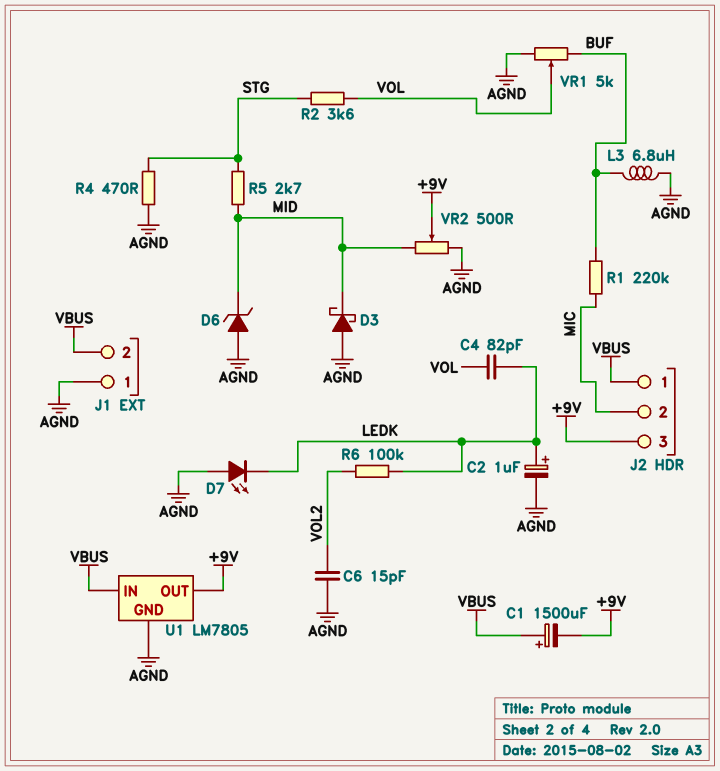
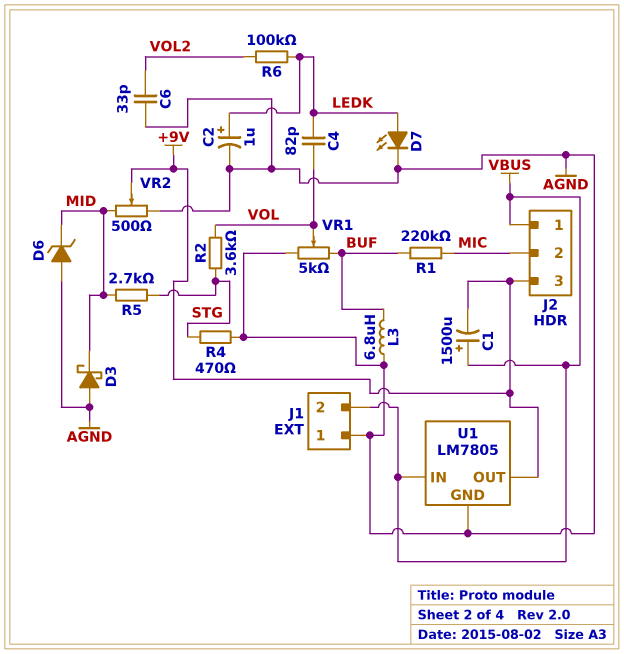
C6: 15pF (AGND, VOL2) -> 33pF (AGND, VOL2)
D7: LED (A AGND, K LEDK) -> LED (A LEDK, K AGND)

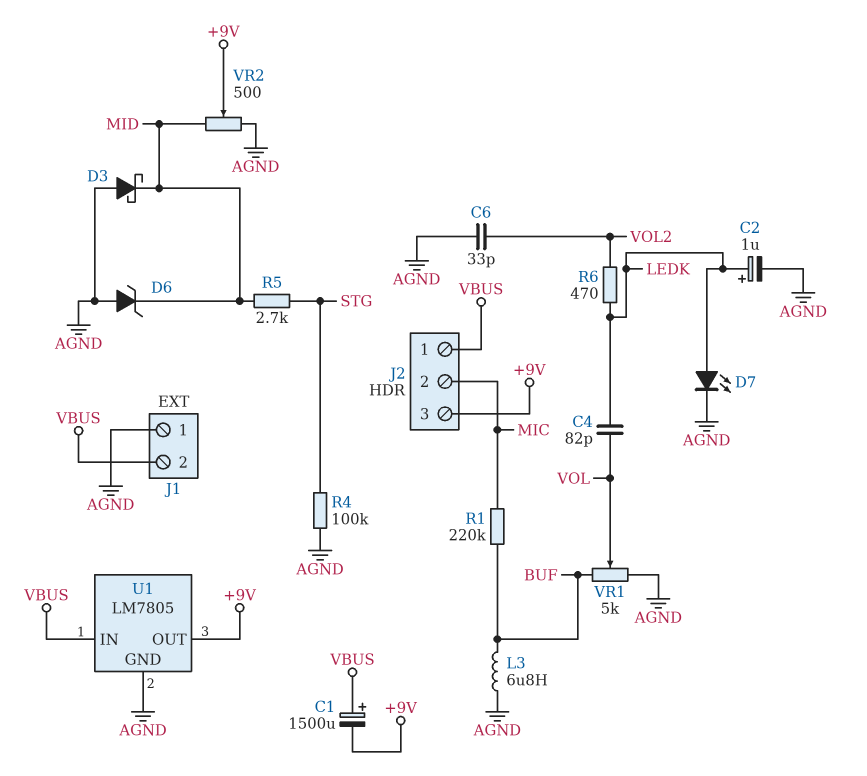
R2: 3.6k (STG, VOL) -> none
R4: 470 (AGND, STG) -> 100k (AGND, STG)
R6: 100k (LEDK, VOL2) -> 470 (LEDK, VOL2)

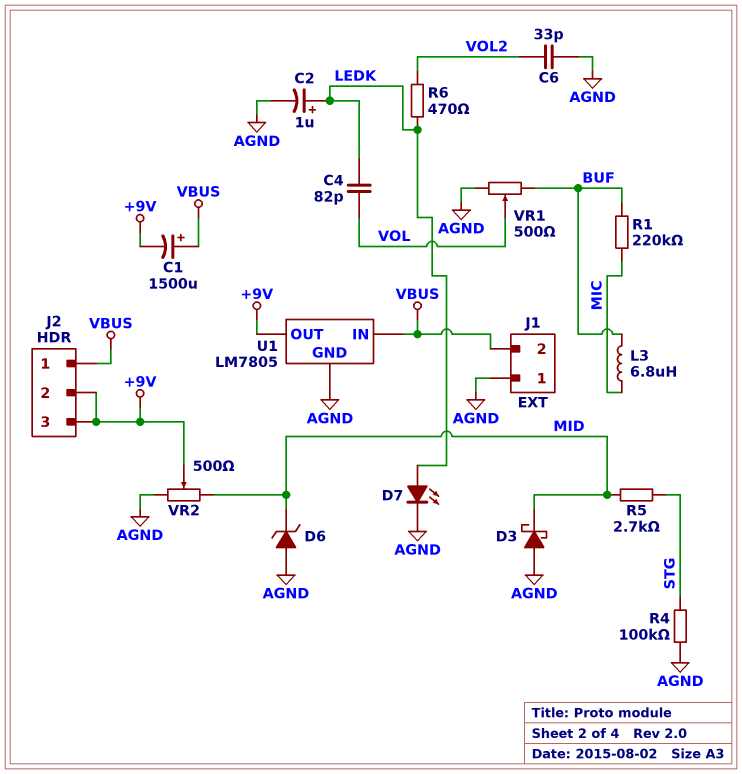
J2 pin 2: MIC -> +9V
L3: 6.8uH (AGND, BUF) -> 6.8uH (BUF, MIC)
VR1: 5k (AGND, BUF, wiper VOL) -> 500 (AGND, BUF, wiper VOL)

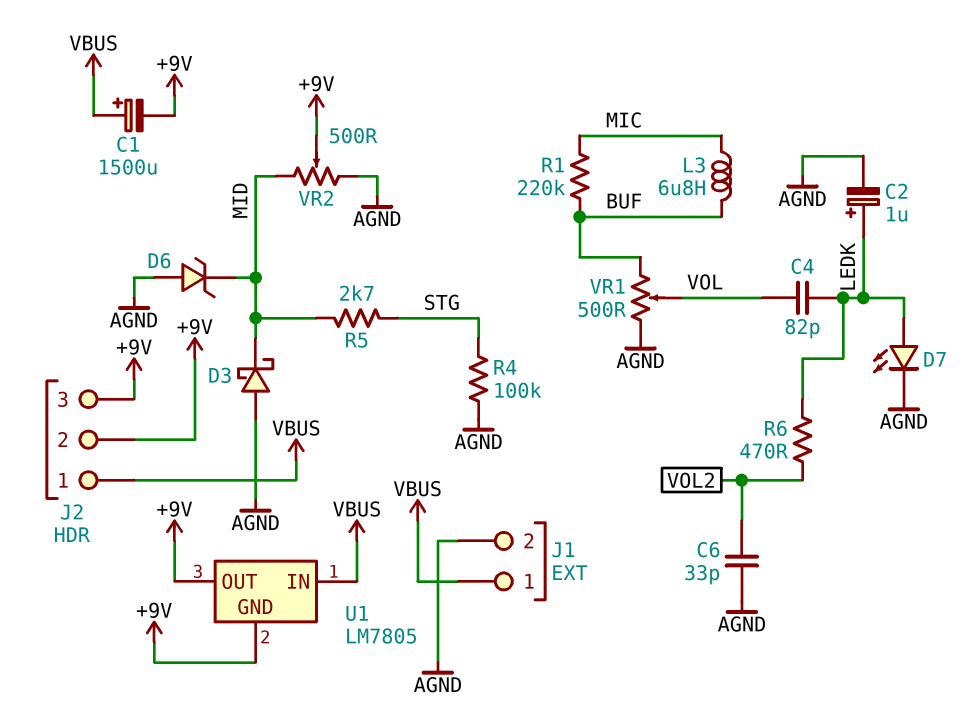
J1 pin 1: AGND -> VBUS
J1 pin 2: VBUS -> AGND
U1 pin GND: AGND -> +9V

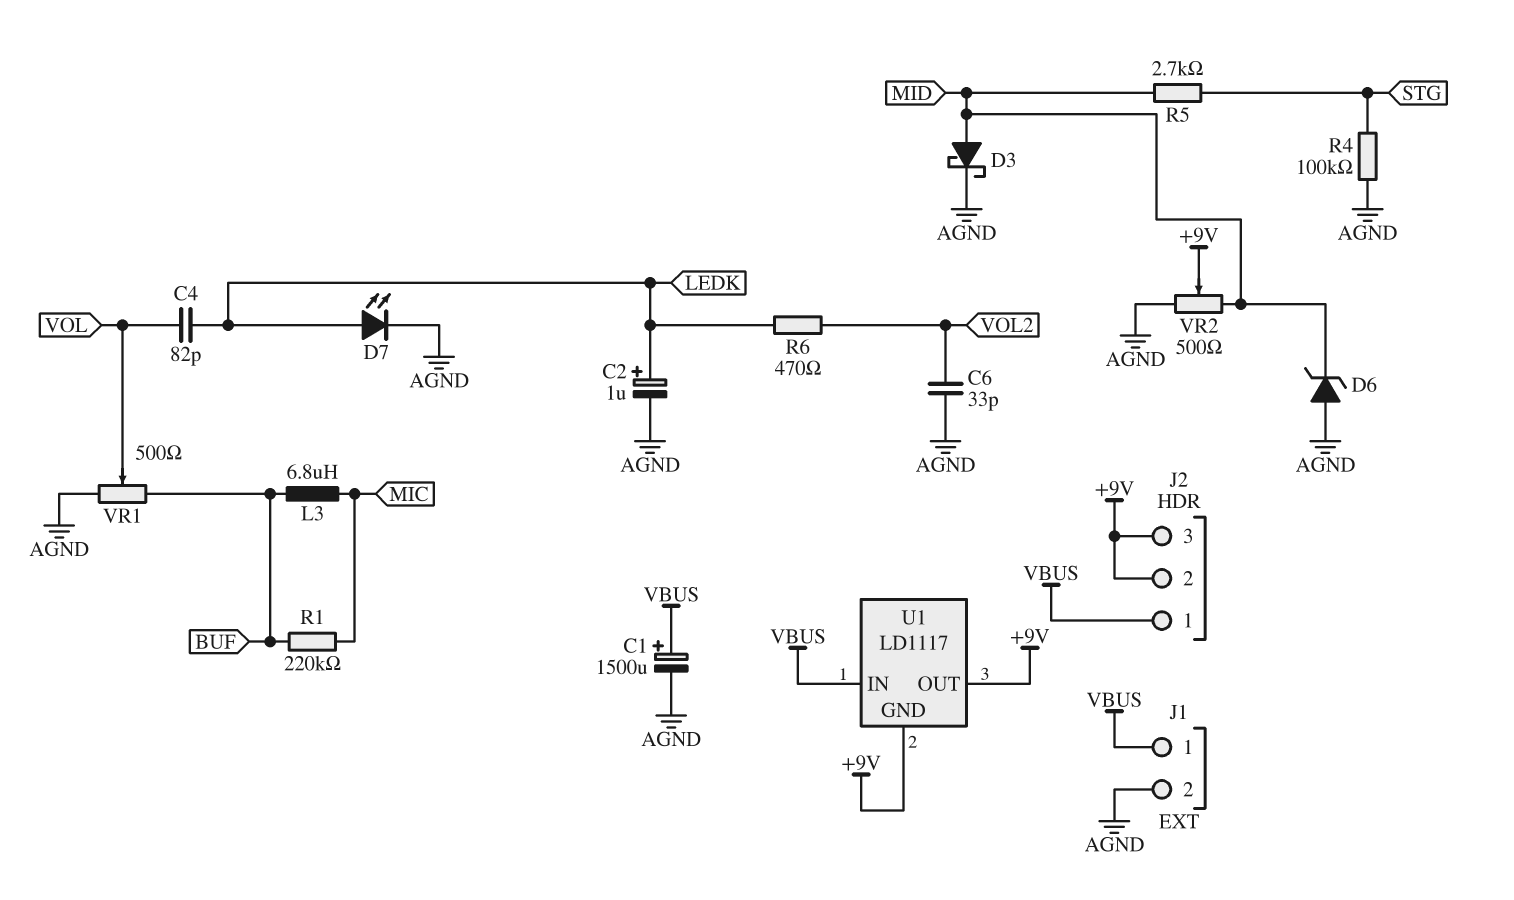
C1: 1500uF (plus VBUS, minus +9V) -> 1500uF (plus VBUS, minus AGND)
D3: schottky (A AGND, K MID) -> schottky (A MID, K AGND)
U1: LM7805 -> LD1117

